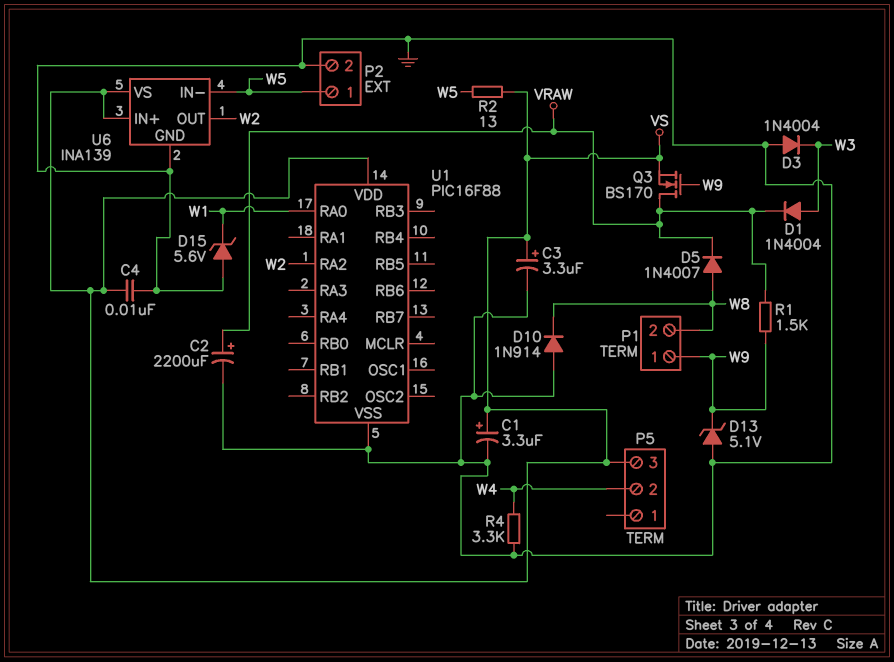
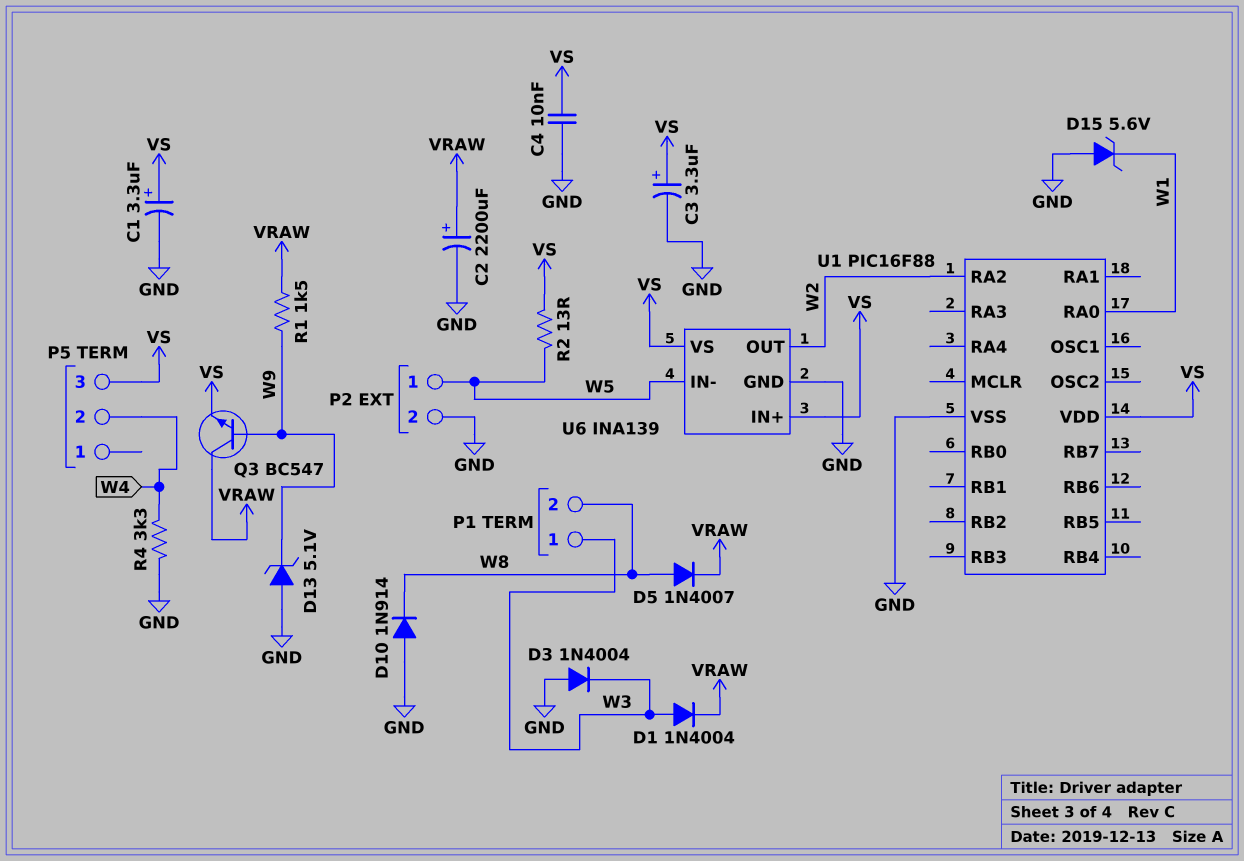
P1 pin 1: W9 -> W3
Q3: NMOS BS170 (G W9, D VRAW, S VS) -> NPN BC547 (B W9, C VRAW, E VS)

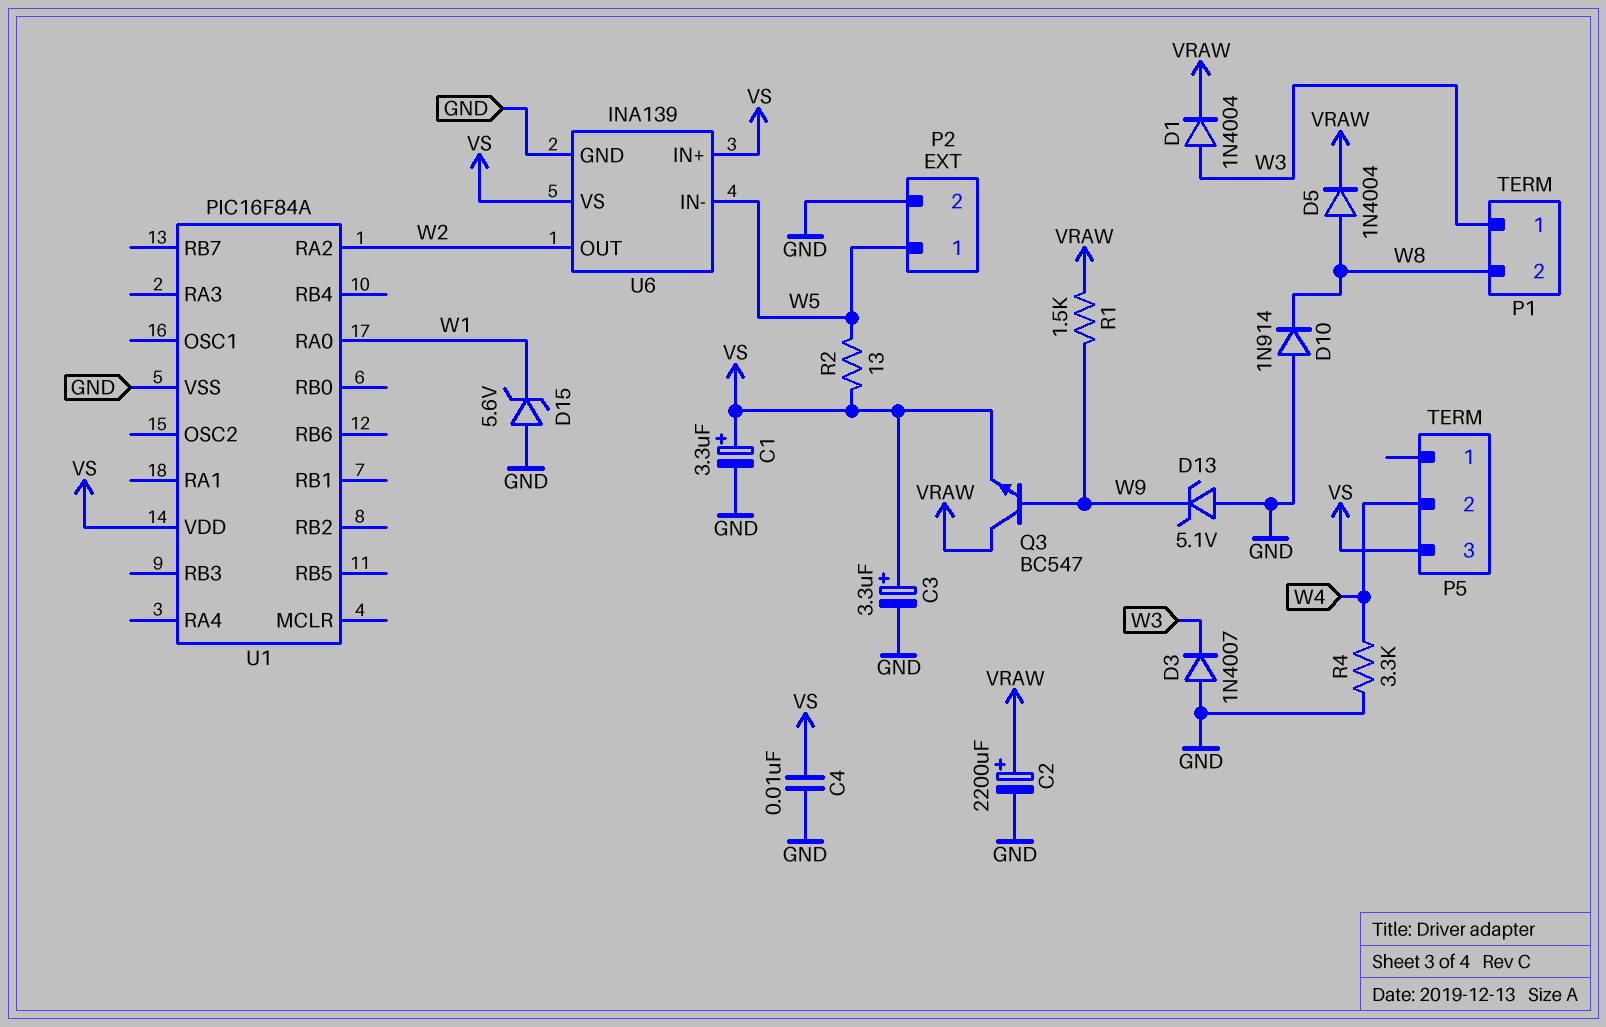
D3: diode 1N4004 (A GND, K W3) -> diode 1N4007 (A GND, K W3)
D5: diode 1N4007 (A W8, K VRAW) -> diode 1N4004 (A W8, K VRAW)
U1: PIC16F88 -> PIC16F84A

